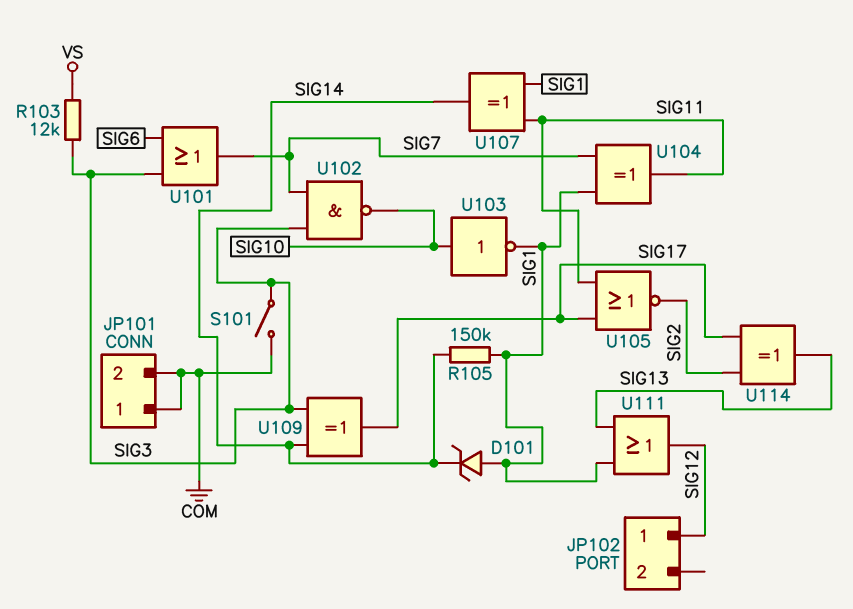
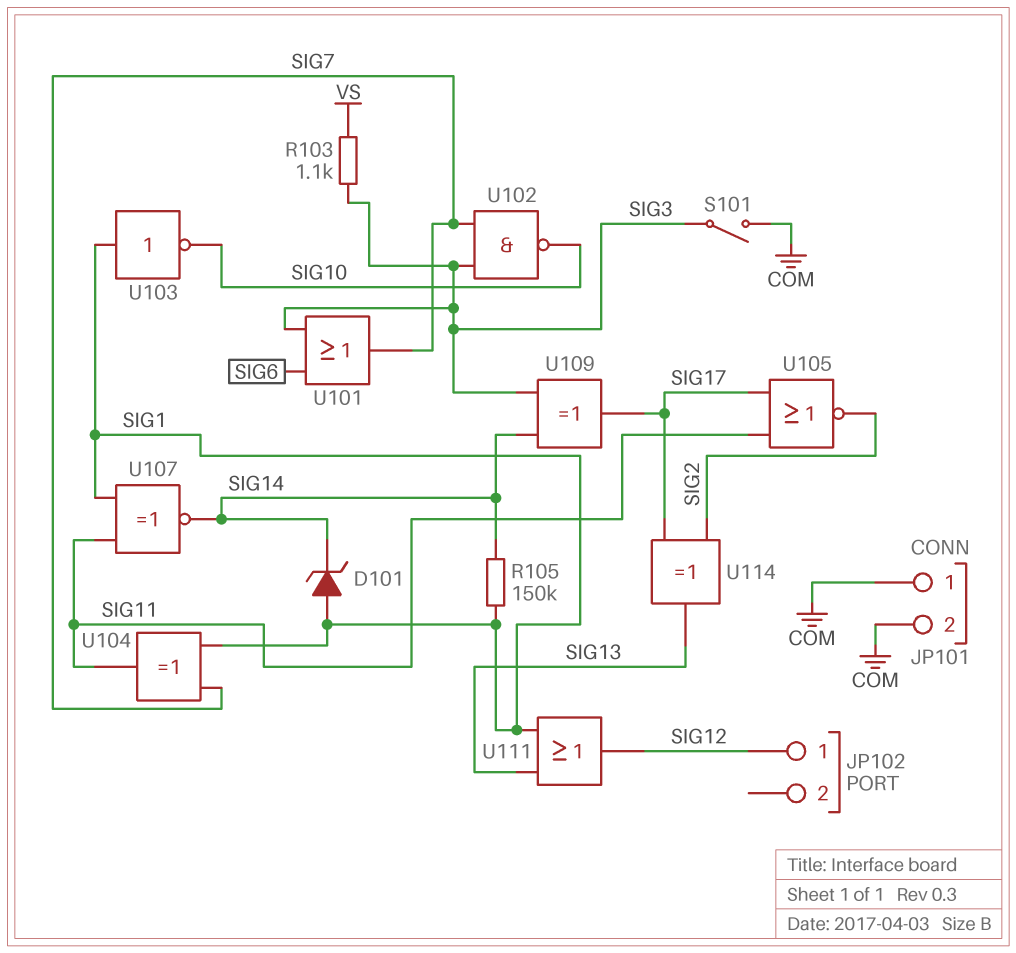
R103: 12k (SIG3, VS) -> 1.1k (SIG3, VS)
U103: NOT (in SIG10, out SIG1) -> NOT (in SIG1, out SIG10)
U107: XOR (in SIG1, in SIG11, out SIG14) -> XNOR (in SIG1, in SIG11, out SIG14)

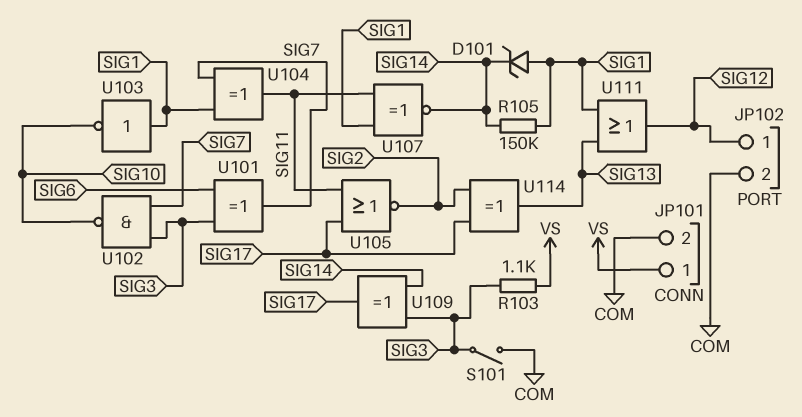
JP101 pin 1: COM -> VS
JP102 pin 2: none -> COM
U101: OR (in SIG3, in SIG6, out SIG7) -> XOR (in SIG3, in SIG6, out SIG7)

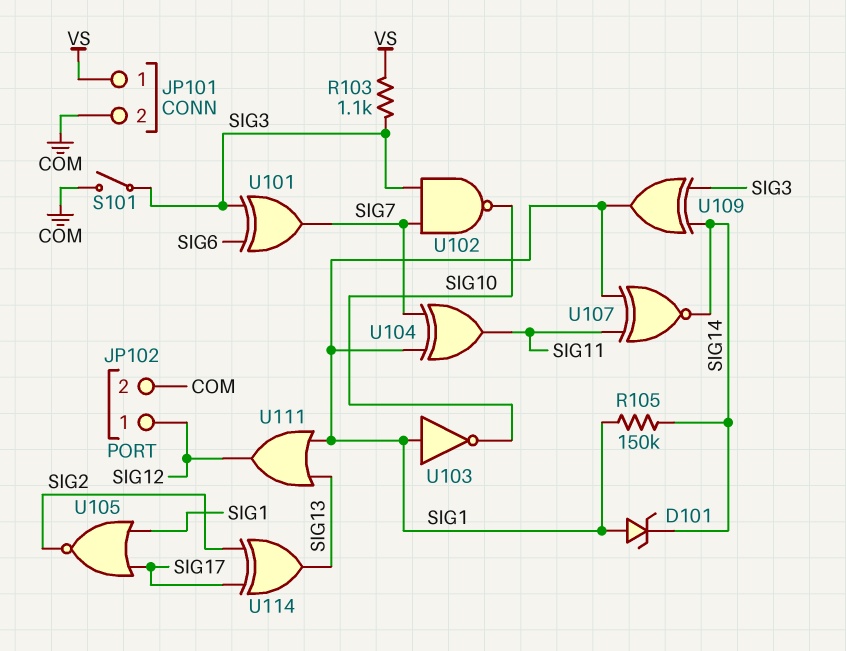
U105: NOR (in SIG11, in SIG17, out SIG2) -> NOR (in SIG1, in SIG17, out SIG2)
U109: XOR (in SIG3, in SIG14, out SIG17) -> XOR (in SIG3, in SIG14, out SIG1)

